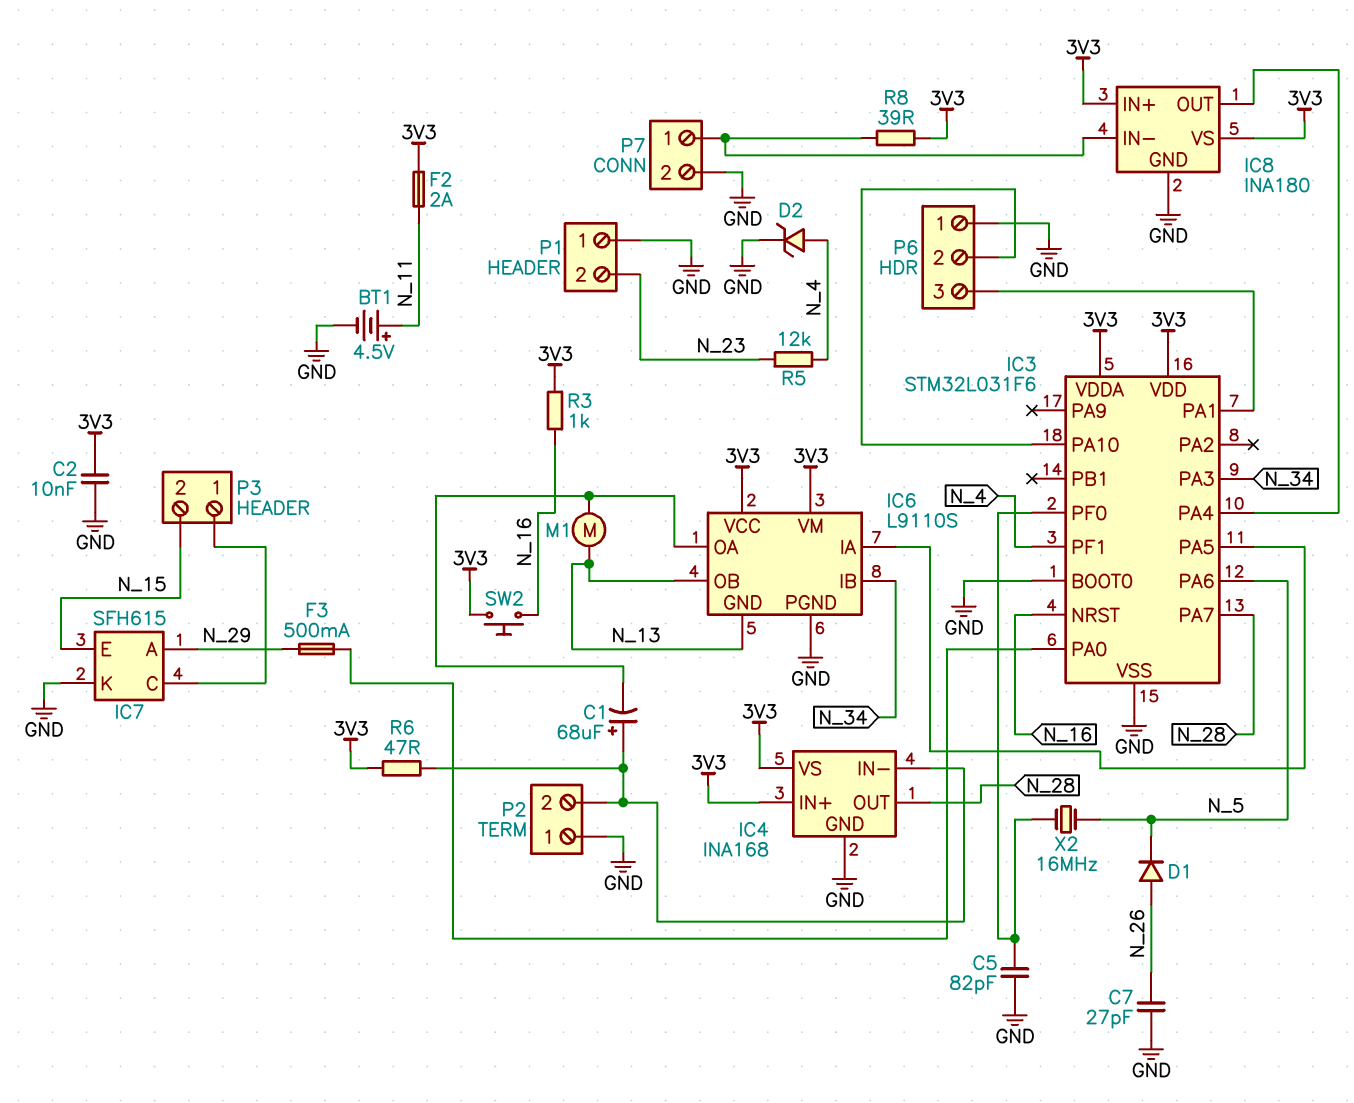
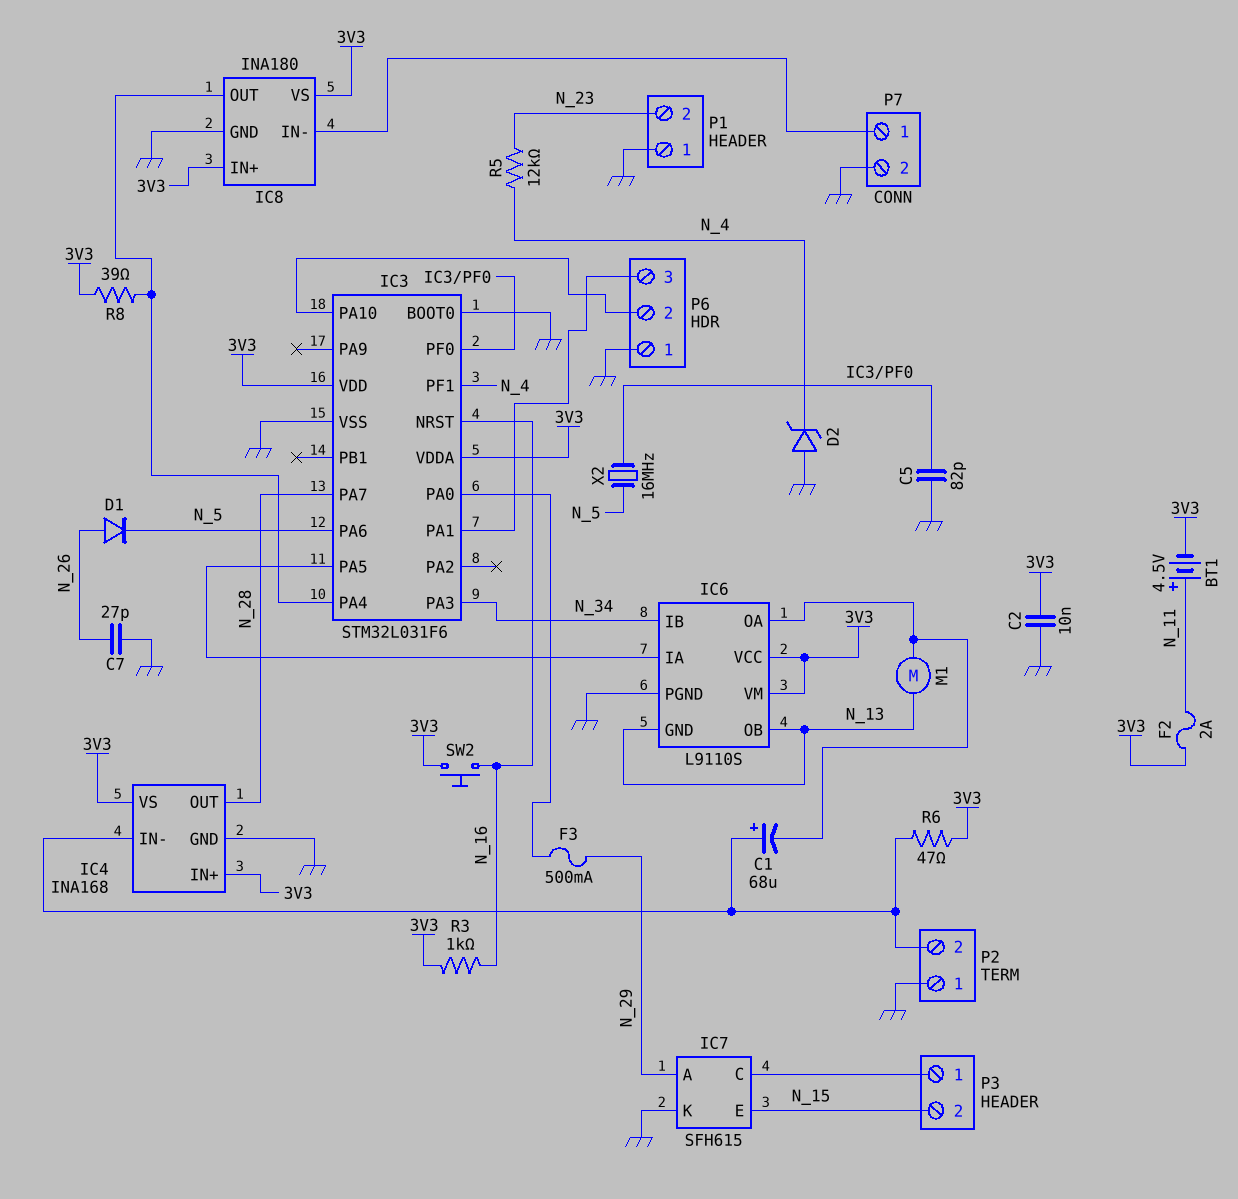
BT1: 4.5V (plus N_11, minus GND) -> 4.5V (plus N_11, minus 3V3)
D2: zener (A N_4, K GND) -> zener (A GND, K N_4)
R8: 39 (3V3, IC8/IN-) -> 39 (3V3, IC3/PA4)

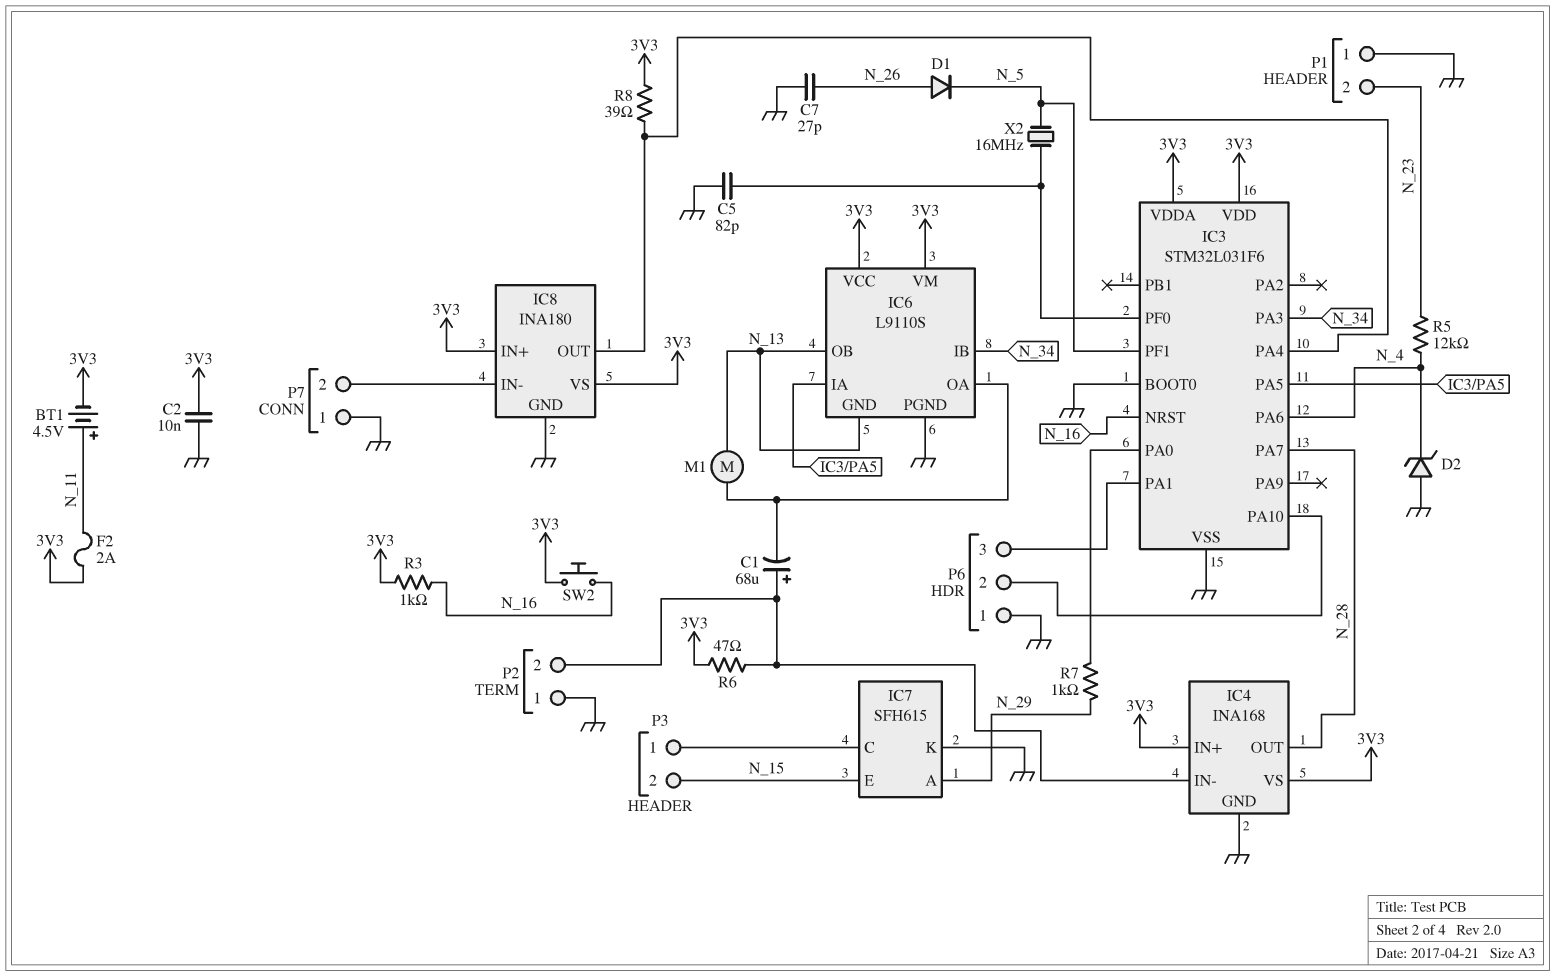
F3: 500mA (IC3/PA0, N_29) -> none
IC3 pin PA6: N_5 -> N_4
IC3 pin PF1: N_4 -> N_5
P7 pin 1: IC8/IN- -> GND
P7 pin 2: GND -> IC8/IN-
R7: none -> 1k (IC3/PA0, N_29)

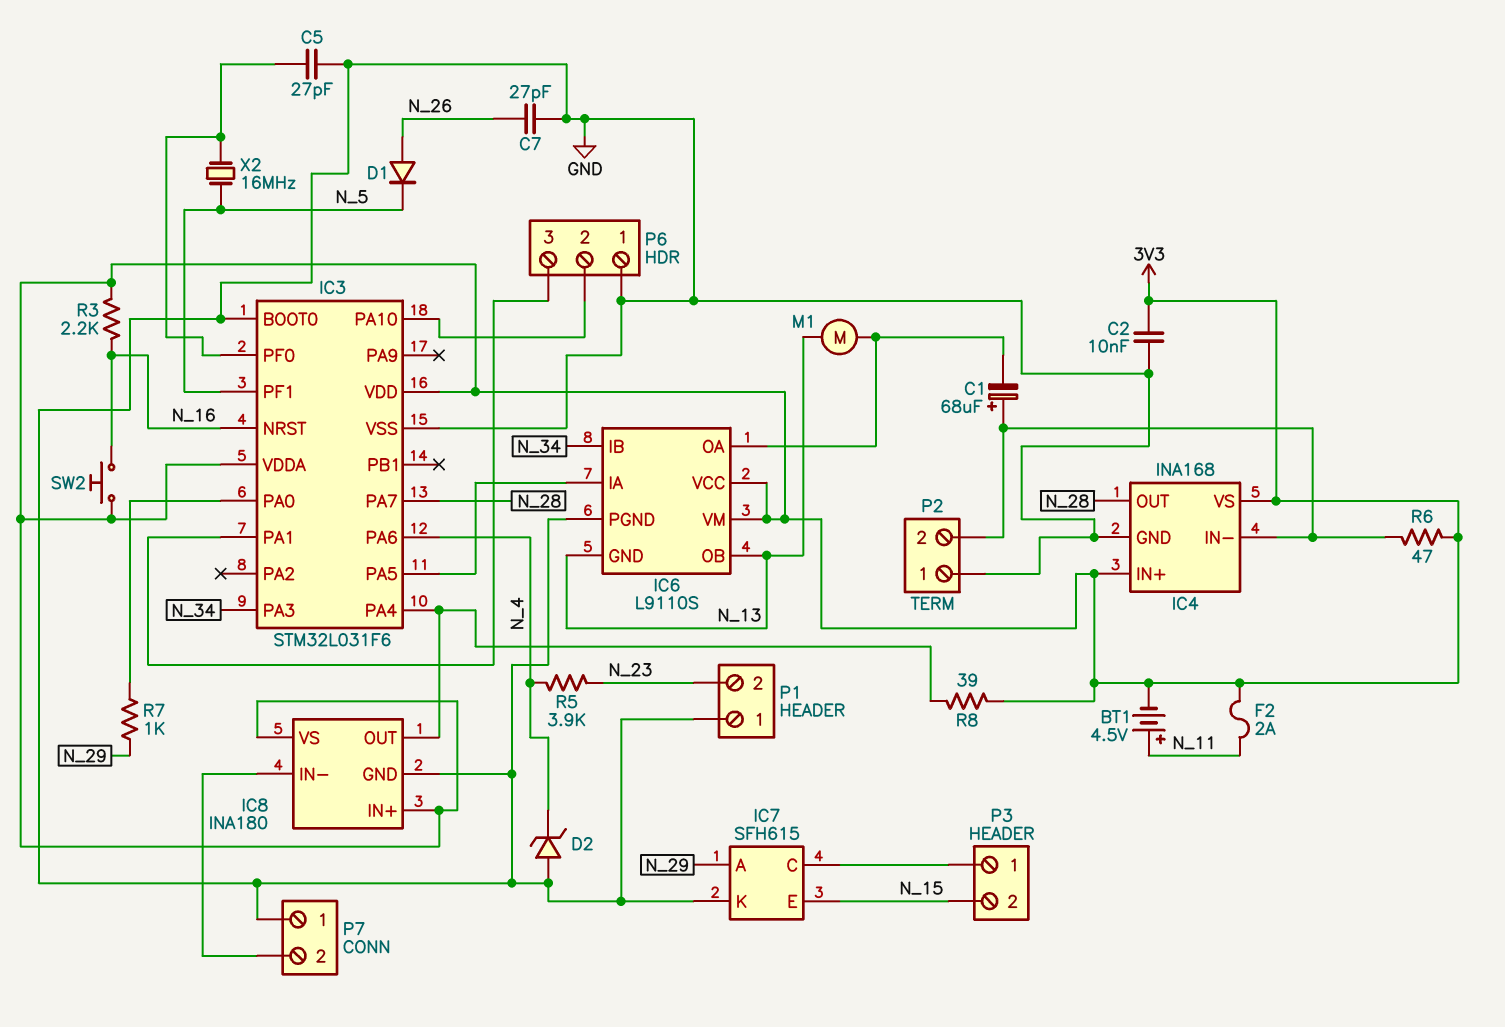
C5: 82pF (GND, IC3/PF0) -> 27pF (GND, IC3/PF0)
R3: 1k (3V3, N_16) -> 2.2k (3V3, N_16)
R5: 12k (N_4, N_23) -> 3.9k (N_4, N_23)

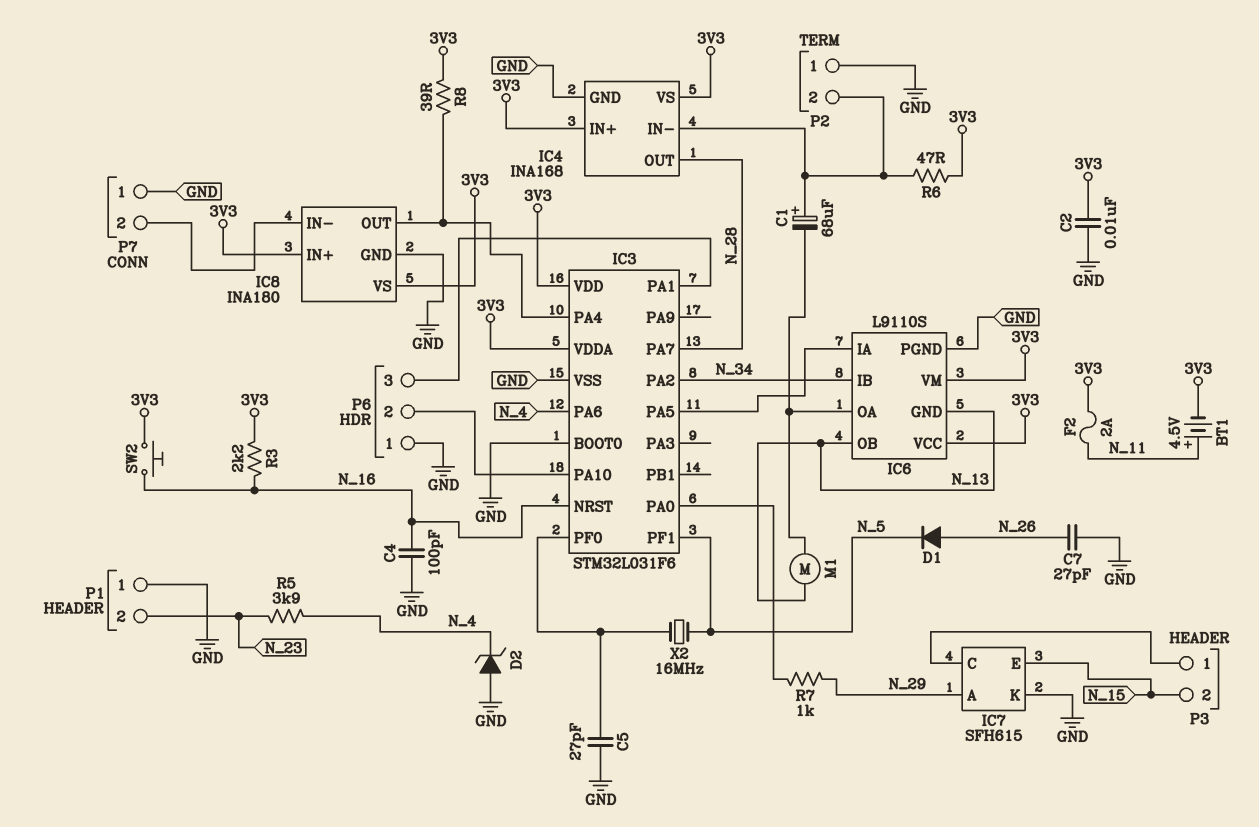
C4: none -> 100pF (GND, N_16)
IC3 pin PA2: none -> N_34
IC3 pin PA3: N_34 -> none

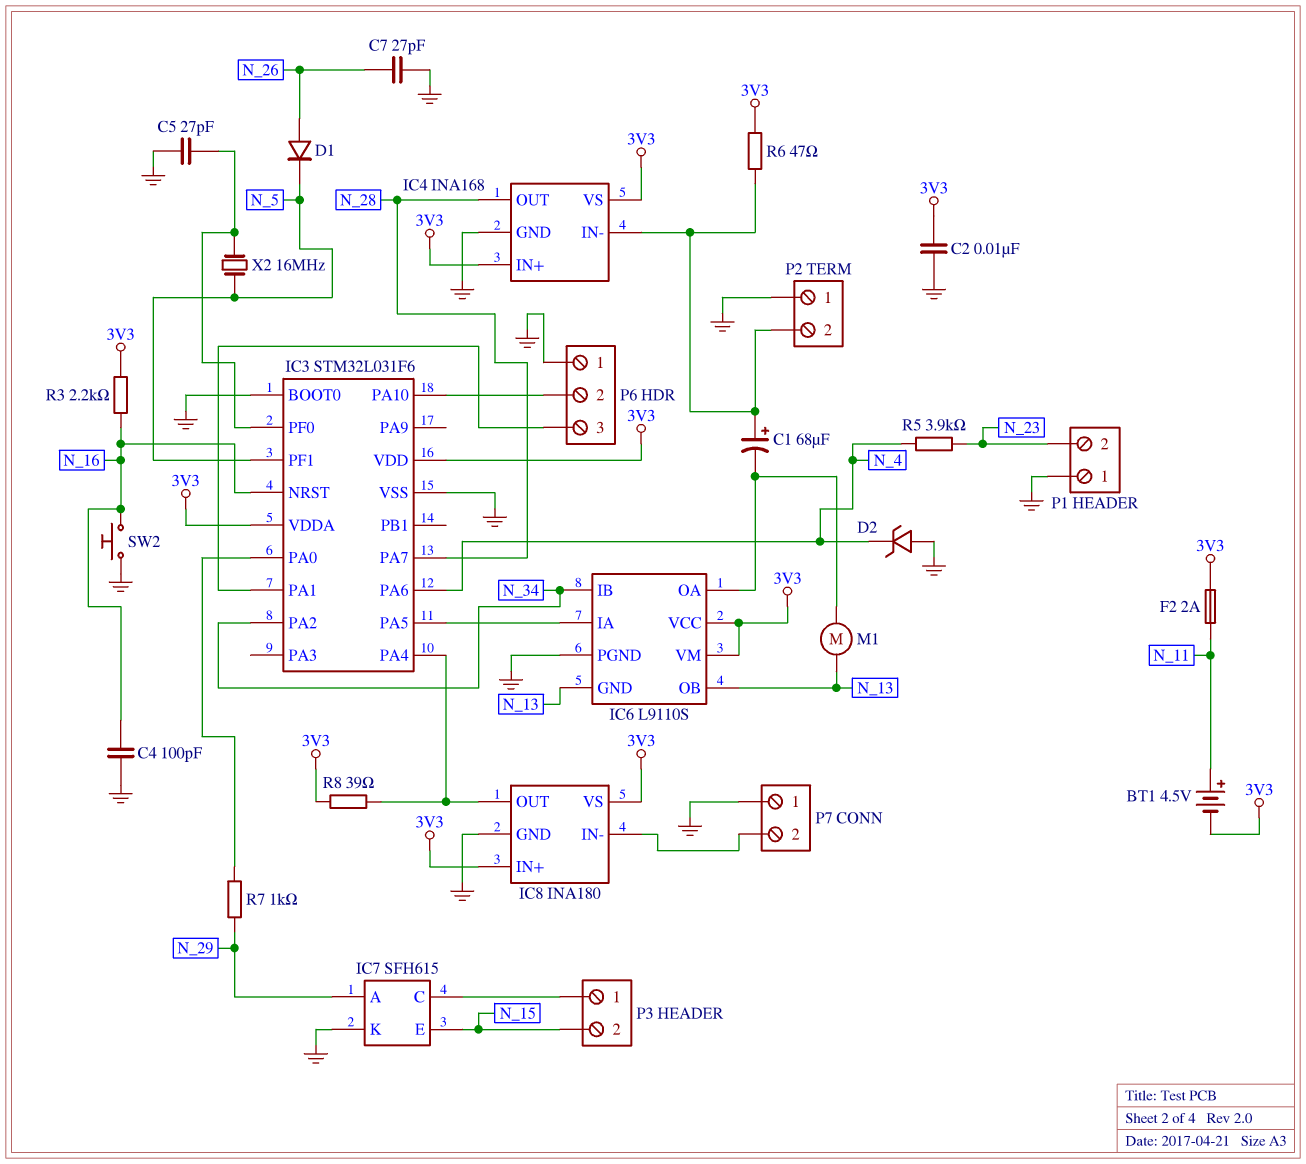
SW2: button (3V3, N_16) -> button (GND, N_16)

